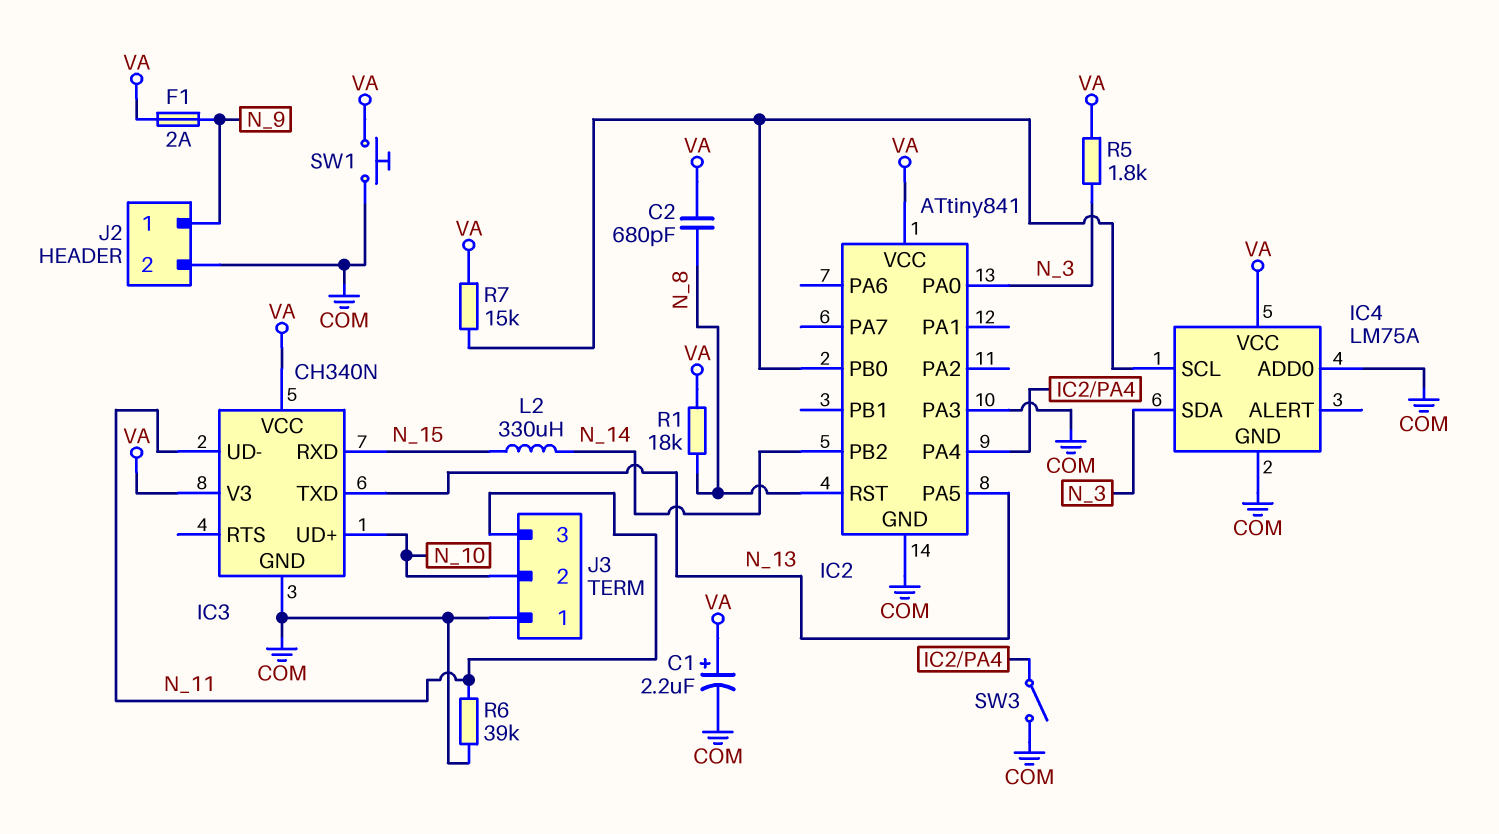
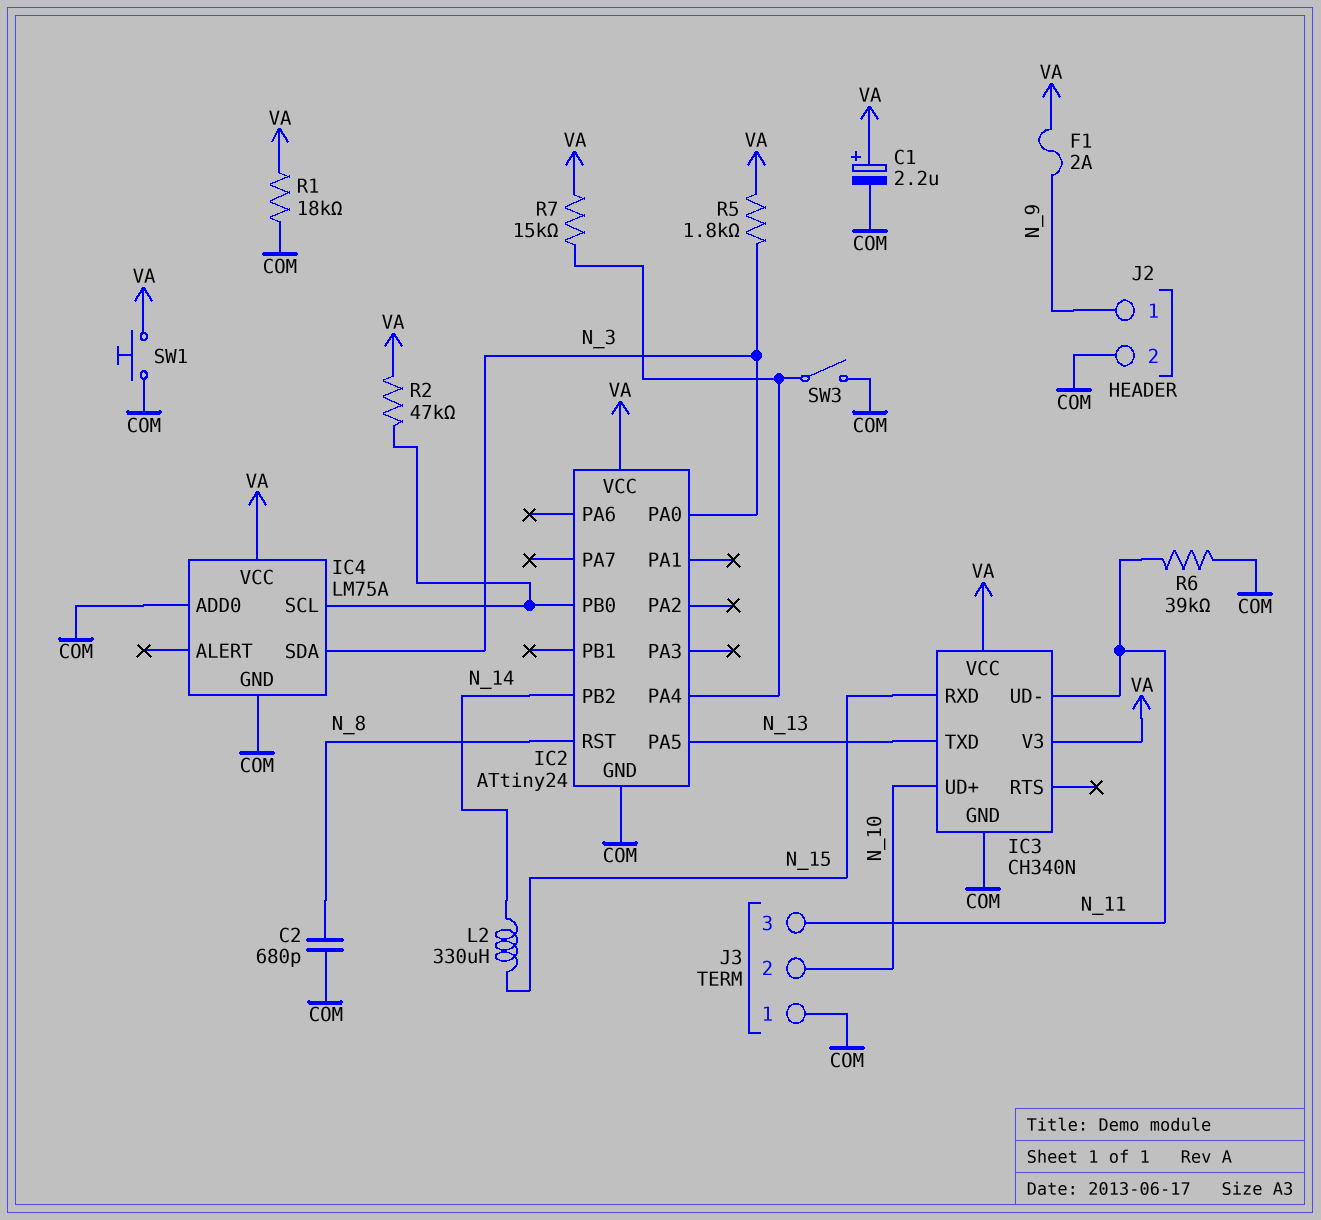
C2: 680pF (N_8, VA) -> 680pF (COM, N_8)
IC2: ATtiny841 -> ATtiny24
IC2 pin PA3: COM -> none
R1: 18k (N_8, VA) -> 18k (COM, VA)
R2: none -> 47k (IC2/PB0, VA)
R7: 15k (IC2/PB0, VA) -> 15k (IC2/PA4, VA)

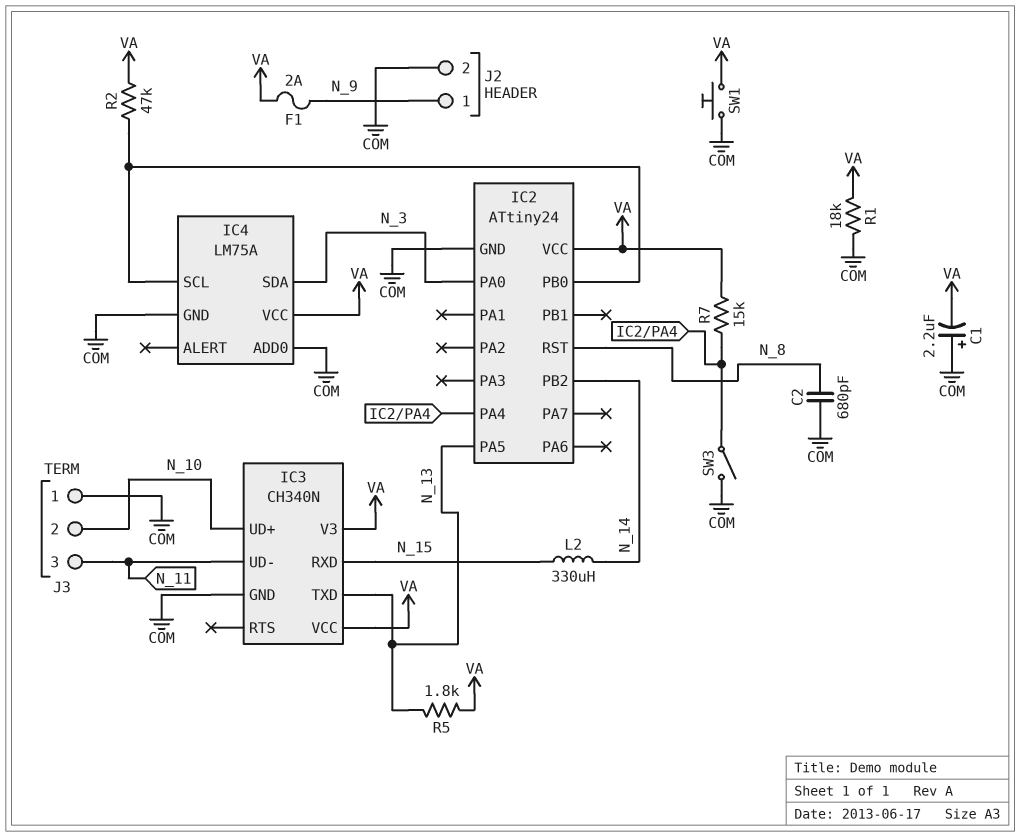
C1: 2.2uF (plus VA, minus COM) -> 2.2uF (plus COM, minus VA)
R5: 1.8k (N_3, VA) -> 1.8k (N_13, VA)
R6: 39k (COM, N_11) -> none

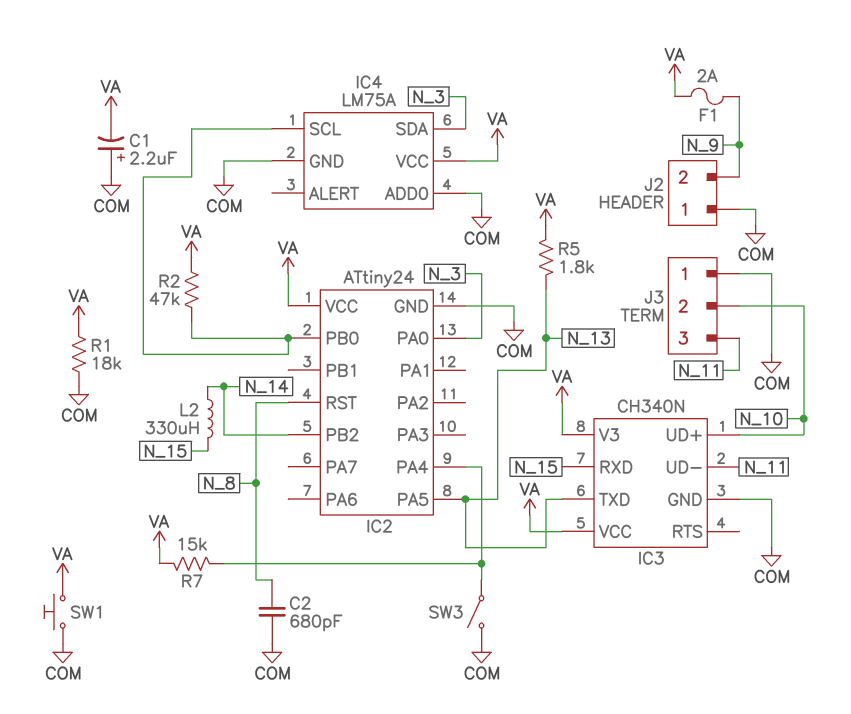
J2 pin 1: N_9 -> COM
J2 pin 2: COM -> N_9

